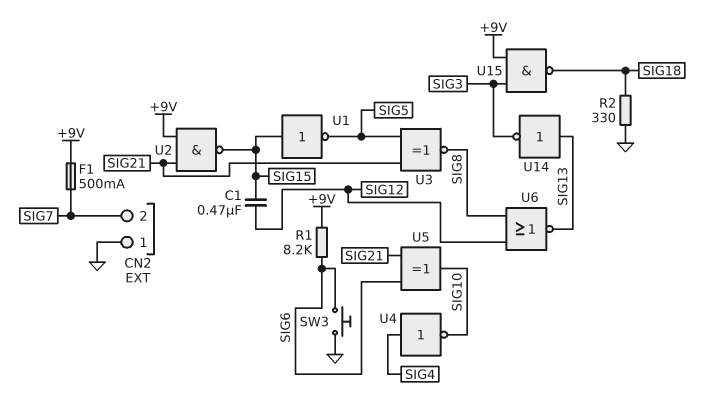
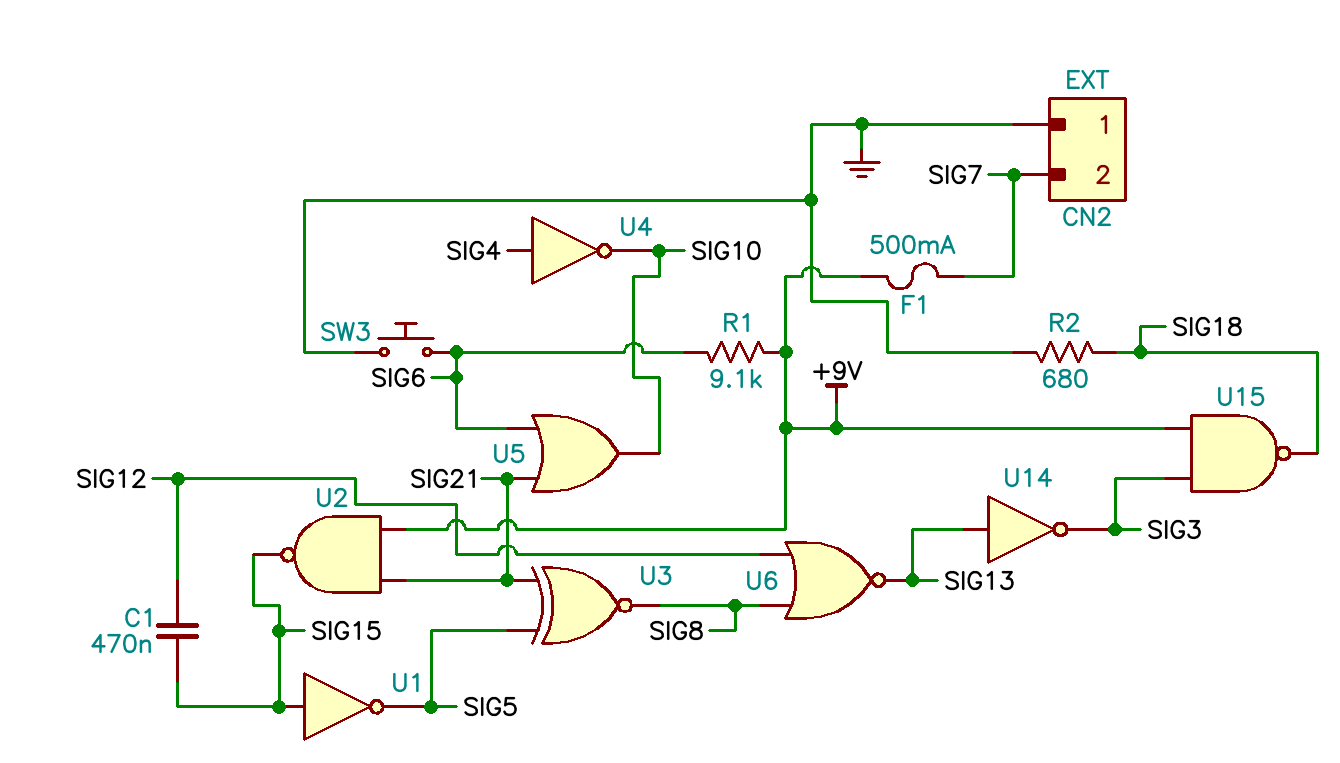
R1: 8.2k (+9V, SIG6) -> 9.1k (+9V, SIG6)
R2: 330 (GND, SIG18) -> 680 (GND, SIG18)
U5: XOR (in SIG6, in SIG21, out SIG10) -> OR (in SIG6, in SIG21, out SIG10)

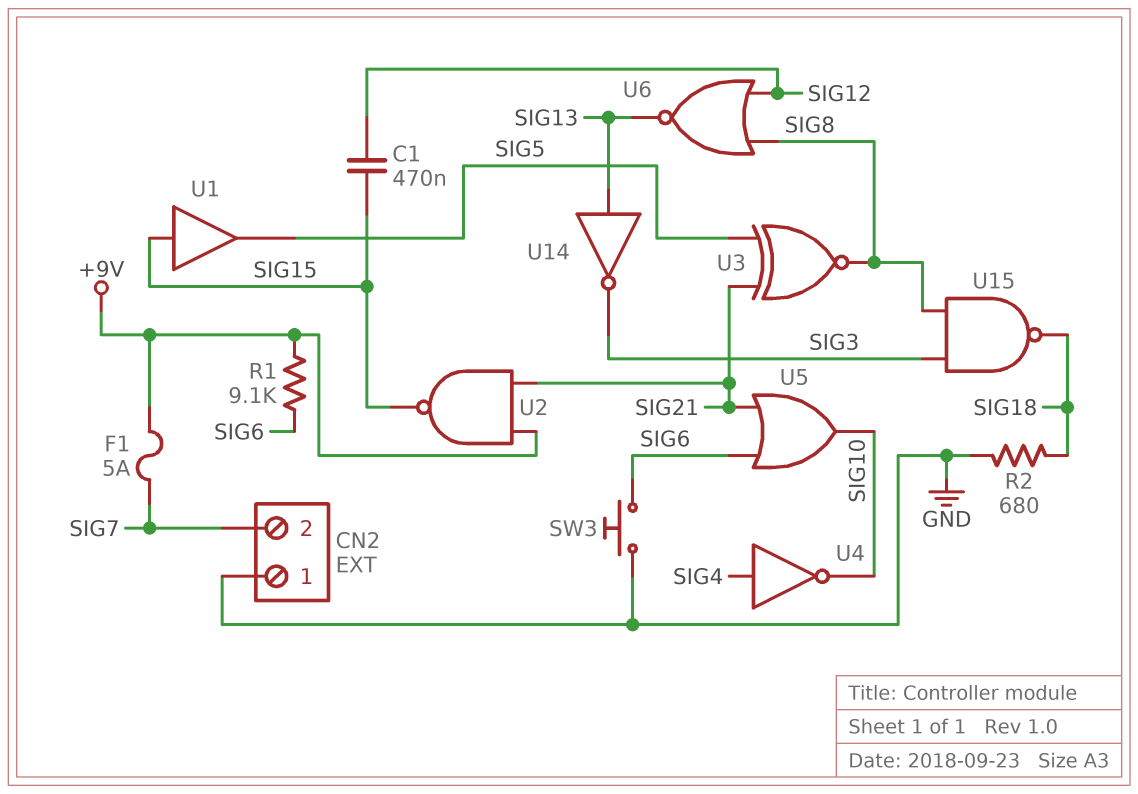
F1: 500mA (+9V, SIG7) -> 5A (+9V, SIG7)
U1: NOT (in SIG15, out SIG5) -> buffer (in SIG15, out SIG5)
U15: NAND (in +9V, in SIG3, out SIG18) -> NAND (in SIG3, in SIG8, out SIG18)

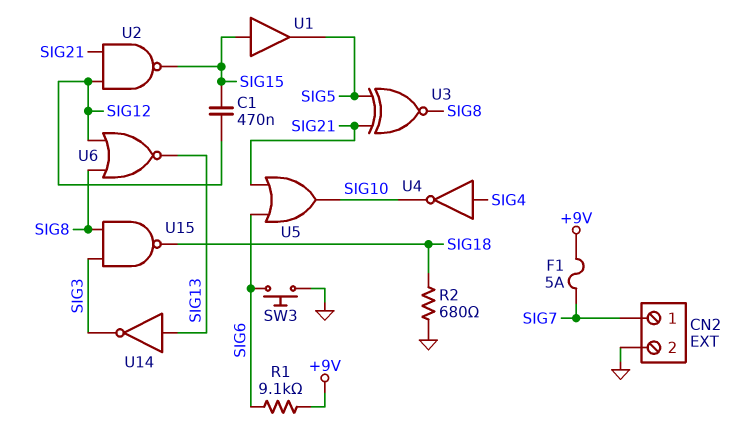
CN2 pin 1: GND -> SIG7
CN2 pin 2: SIG7 -> GND
U2: NAND (in +9V, in SIG21, out SIG15) -> NAND (in SIG12, in SIG21, out SIG15)

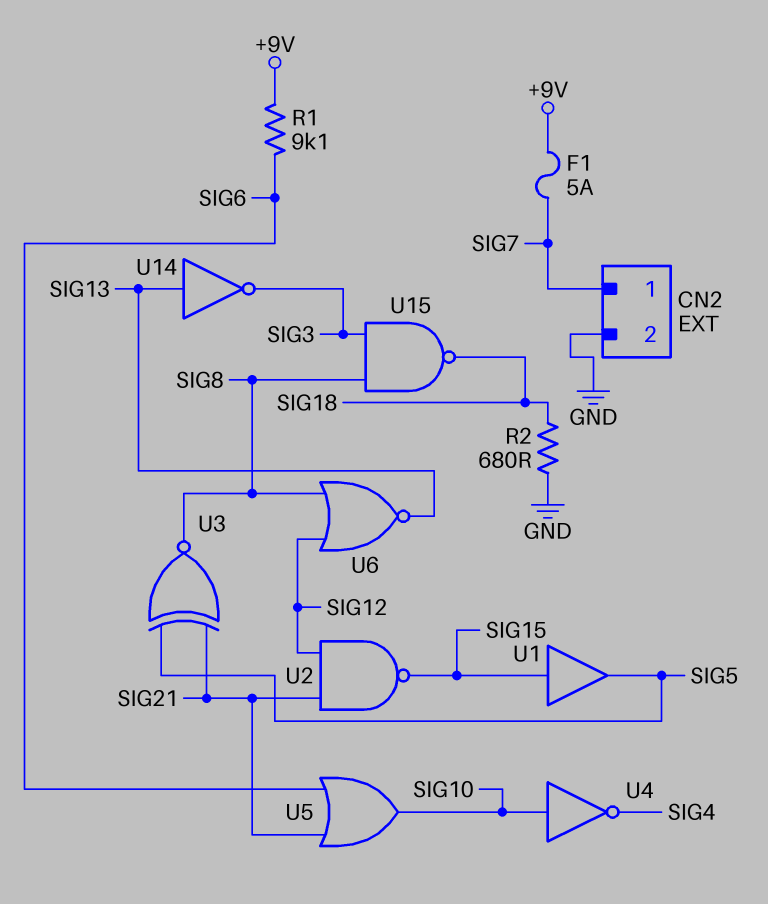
C1: 470nF (SIG12, SIG15) -> none
SW3: button (GND, SIG6) -> none
U4: NOT (in SIG4, out SIG10) -> NOT (in SIG10, out SIG4)

